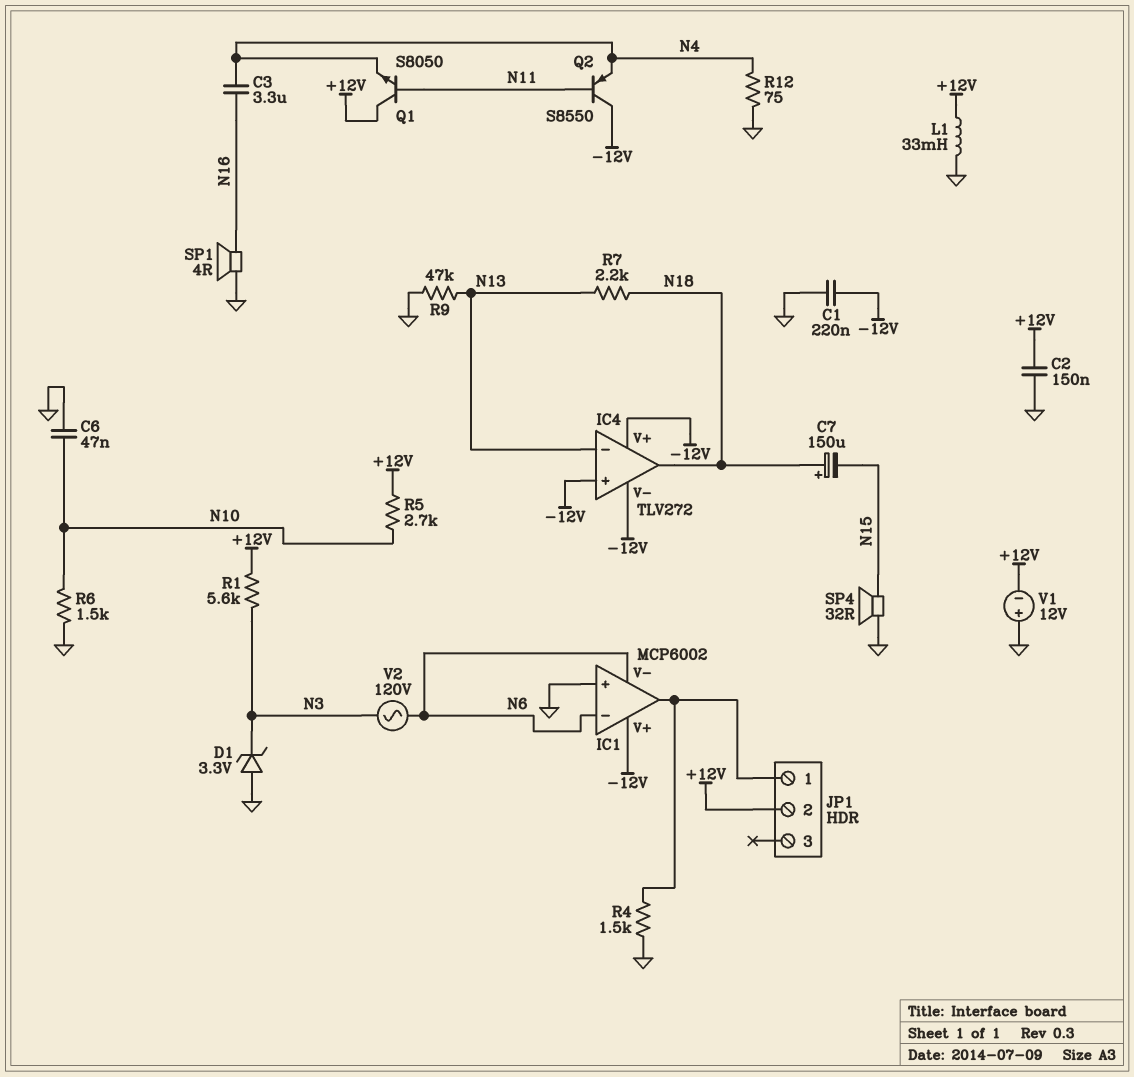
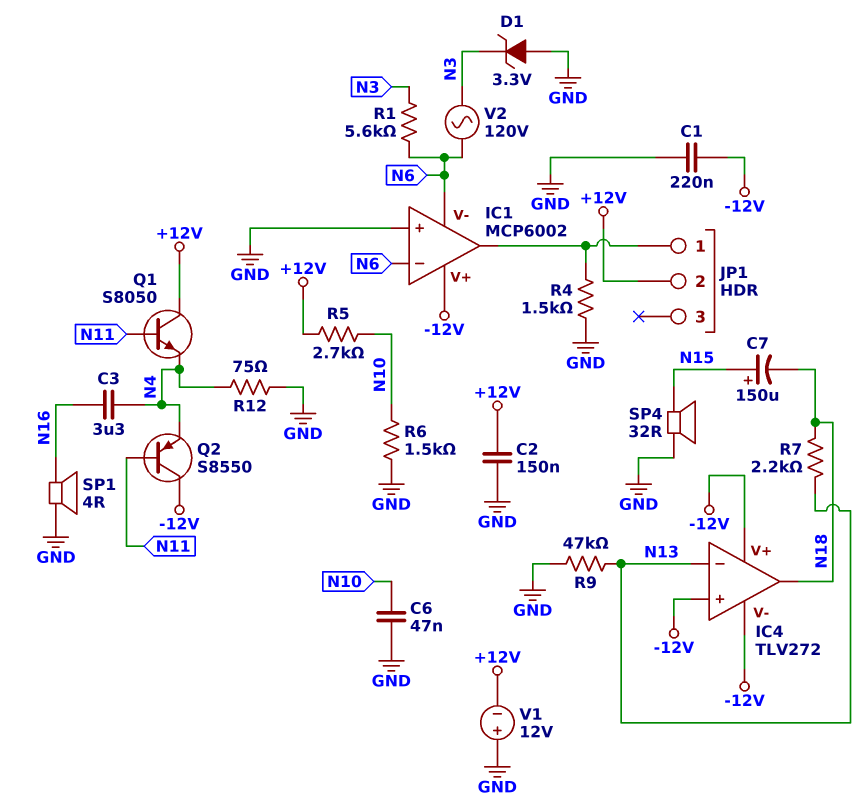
C7: 150uF (plus N18, minus N15) -> 150uF (plus N15, minus N18)
L1: 33mH (+12V, GND) -> none
R1: 5.6k (+12V, N3) -> 5.6k (N3, N6)

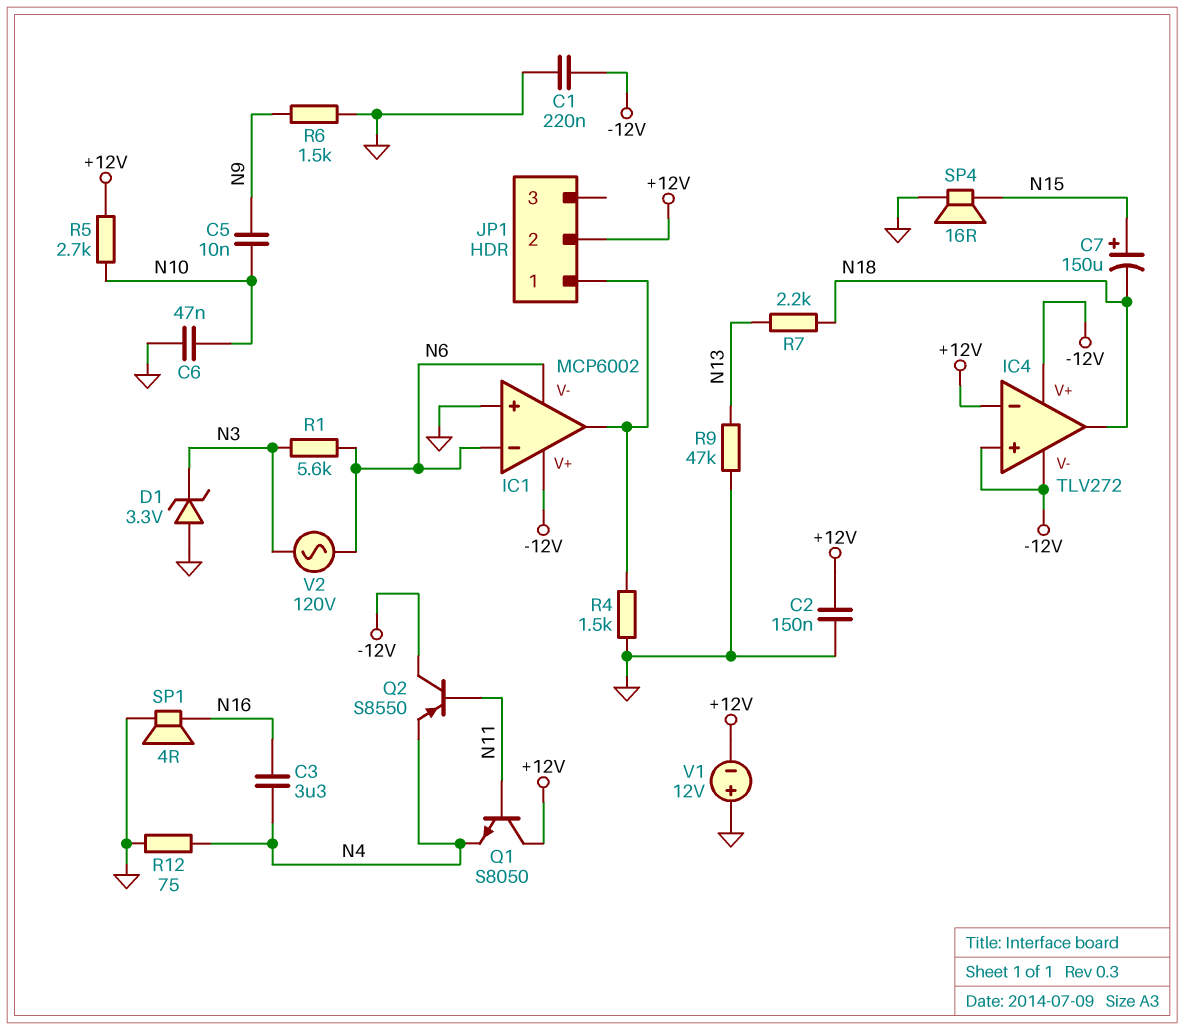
C5: none -> 10nF (N9, N10)
IC4 pin in-: N13 -> +12V
R6: 1.5k (GND, N10) -> 1.5k (GND, N9)
SP4: speaker 32R (GND, N15) -> speaker 16R (GND, N15)

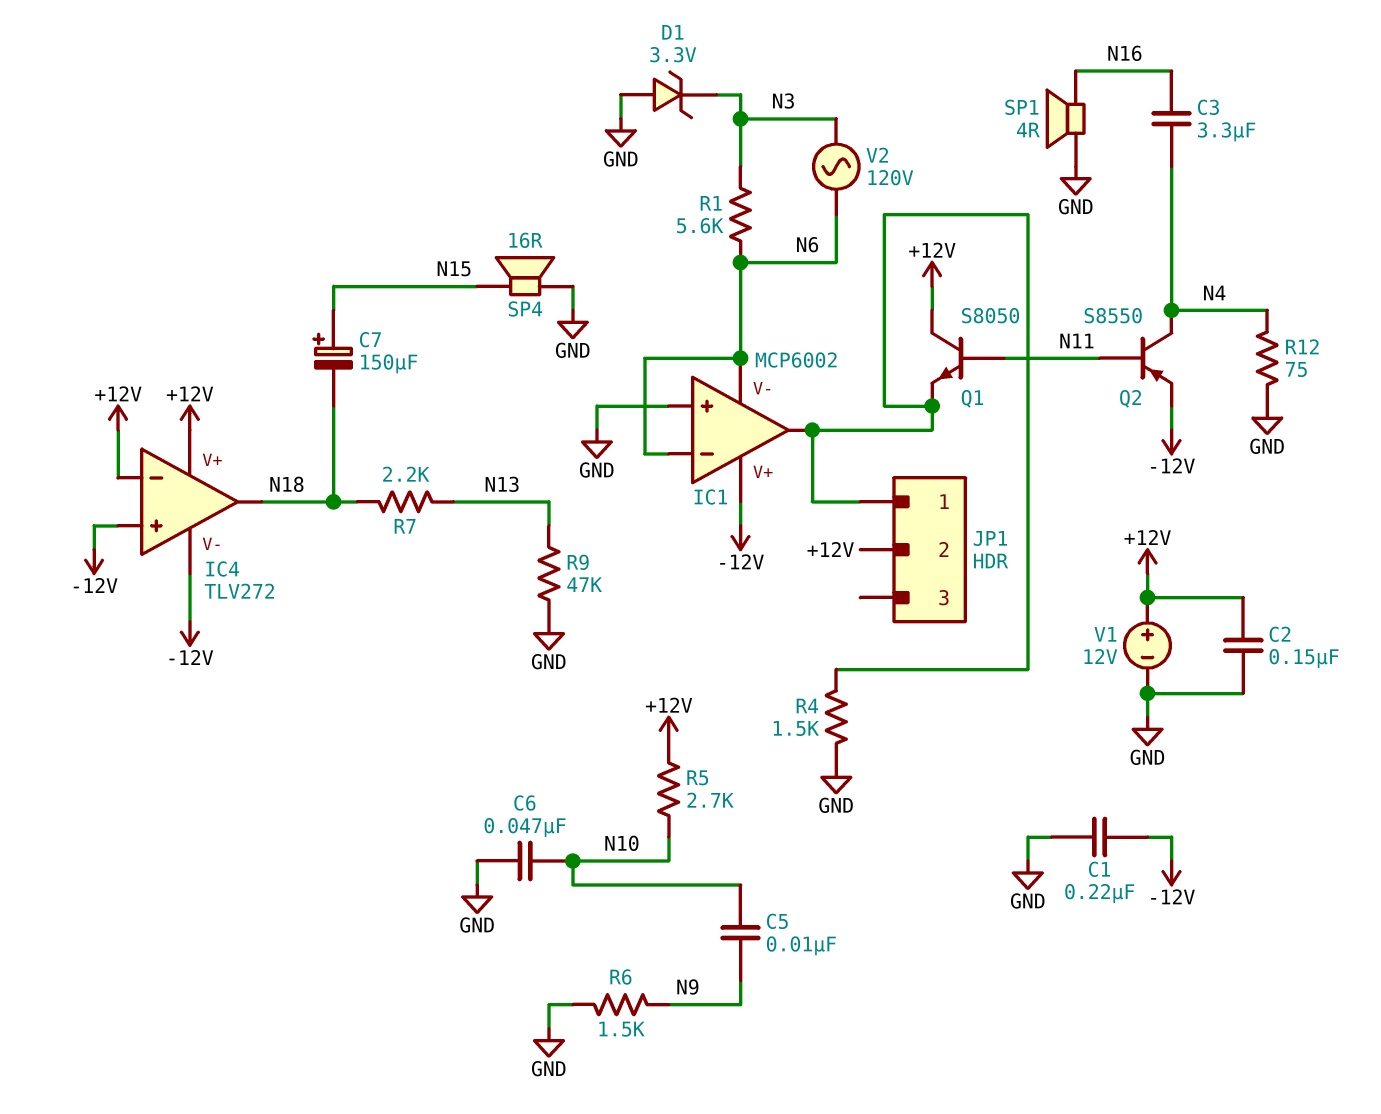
IC4 pin V+: -12V -> +12V
Q1: NPN S8050 (B N11, C +12V, E N4) -> NPN S8050 (B N11, C +12V, E IC1/out)
Q2: PNP S8550 (B N11, C -12V, E N4) -> PNP S8550 (B N11, C N4, E -12V)
V1: 12V (plus GND, minus +12V) -> 12V (plus +12V, minus GND)

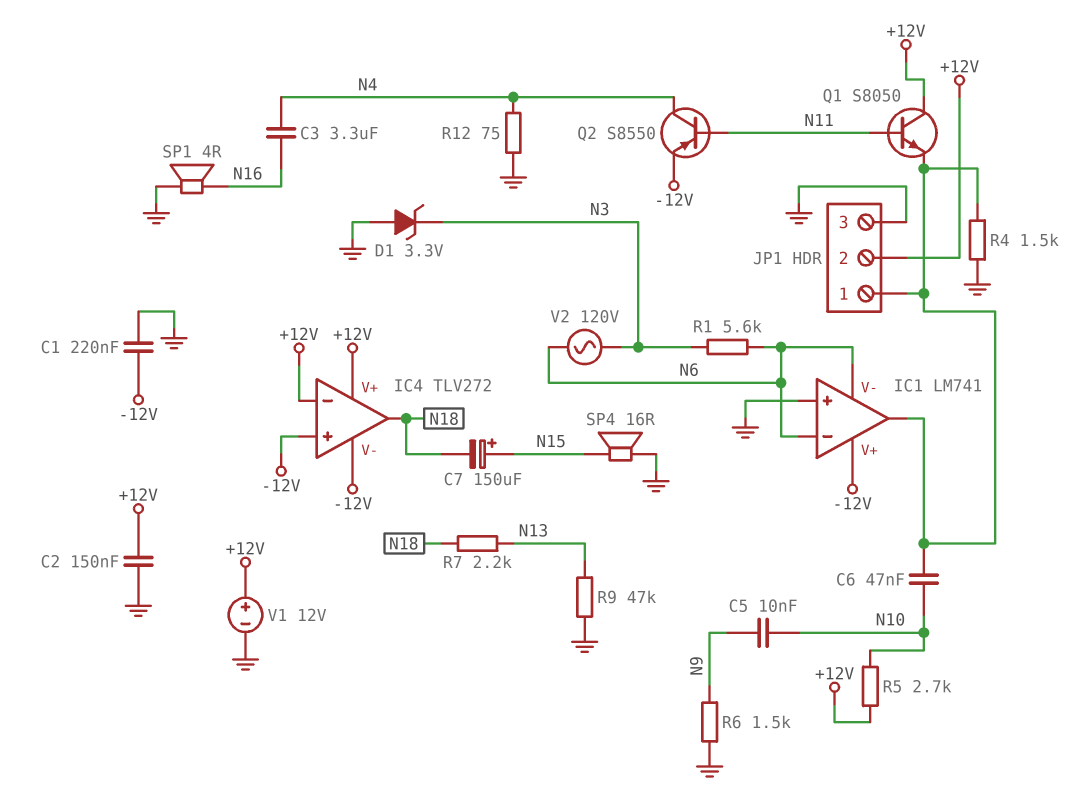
C6: 47nF (GND, N10) -> 47nF (IC1/out, N10)
IC1: MCP6002 -> LM741
JP1 pin 3: none -> GND

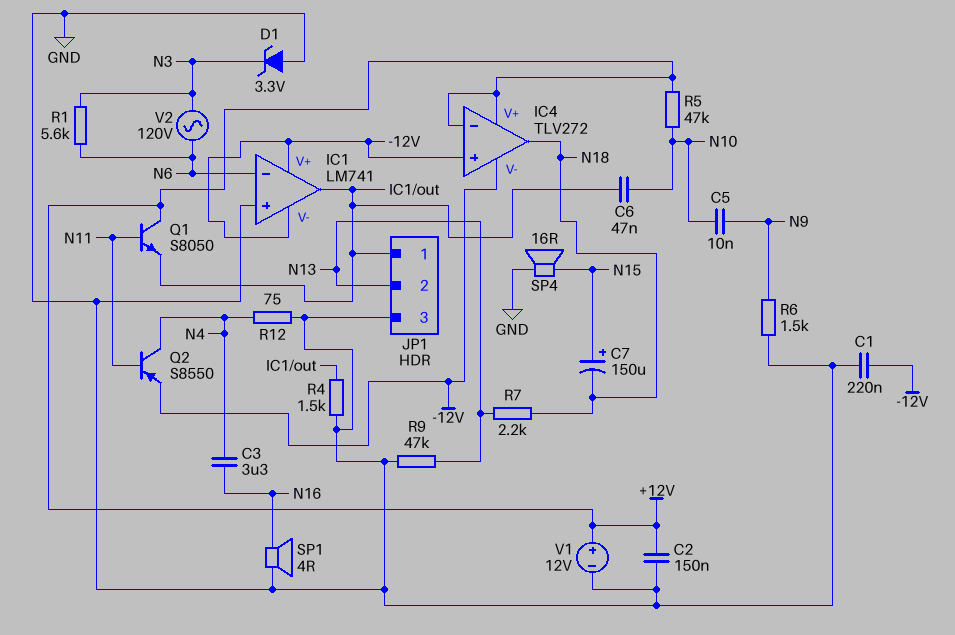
IC1 pin V-: N6 -> -12V
JP1 pin 2: +12V -> N13
R5: 2.7k (+12V, N10) -> 47k (+12V, N10)

